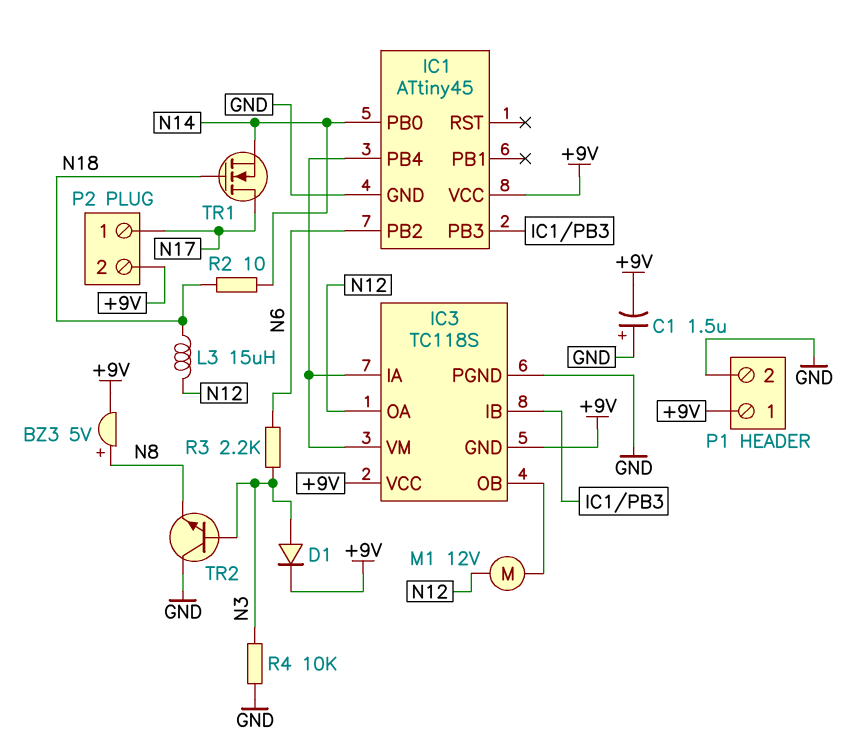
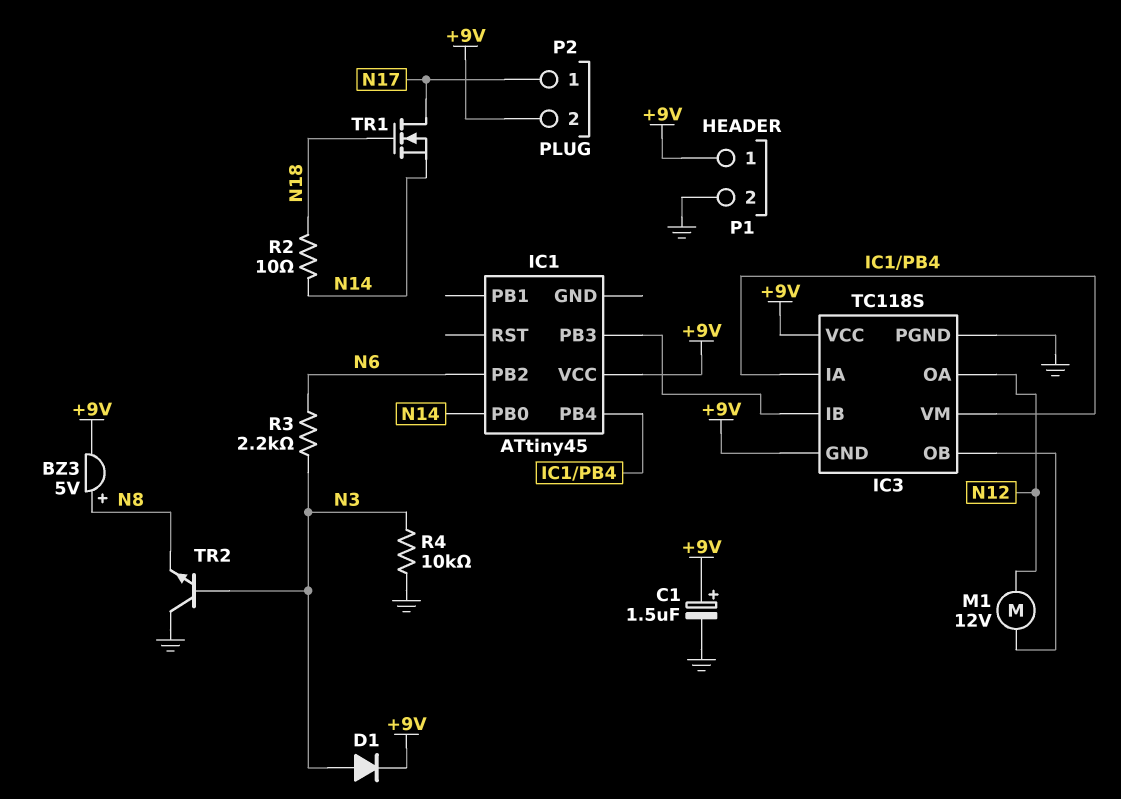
C1: 1.5uF (plus GND, minus +9V) -> 1.5uF (plus +9V, minus GND)
IC1 pin GND: GND -> none
L3: 15uH (N12, N18) -> none

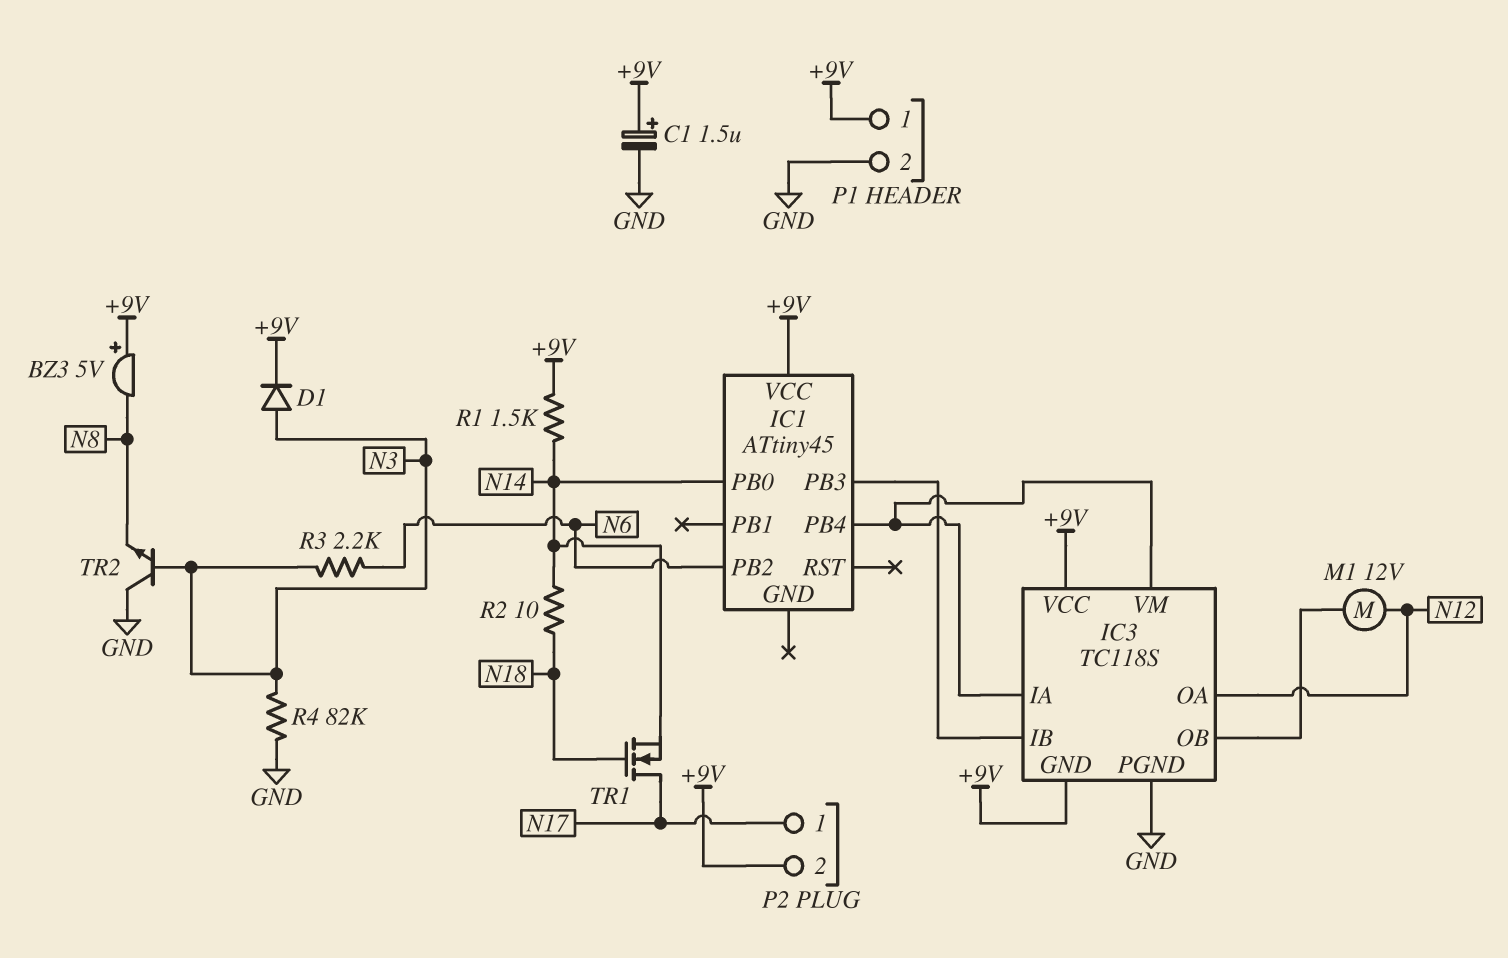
BZ3: buzzer 5V (plus N8, minus +9V) -> buzzer 5V (plus +9V, minus N8)
R1: none -> 1.5k (+9V, N14)
R4: 10k (GND, N3) -> 82k (GND, N3)

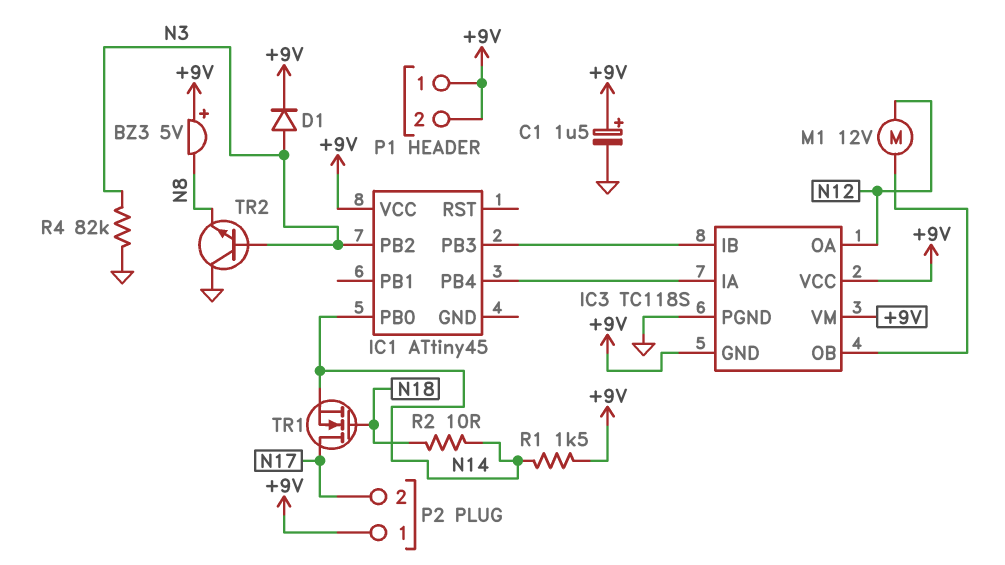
IC1 pin PB2: N6 -> N3
IC3 pin VM: IC1/PB4 -> +9V
P1 pin 2: GND -> +9V
P2 pin 1: N17 -> +9V
P2 pin 2: +9V -> N17
R3: 2.2k (N3, N6) -> none

